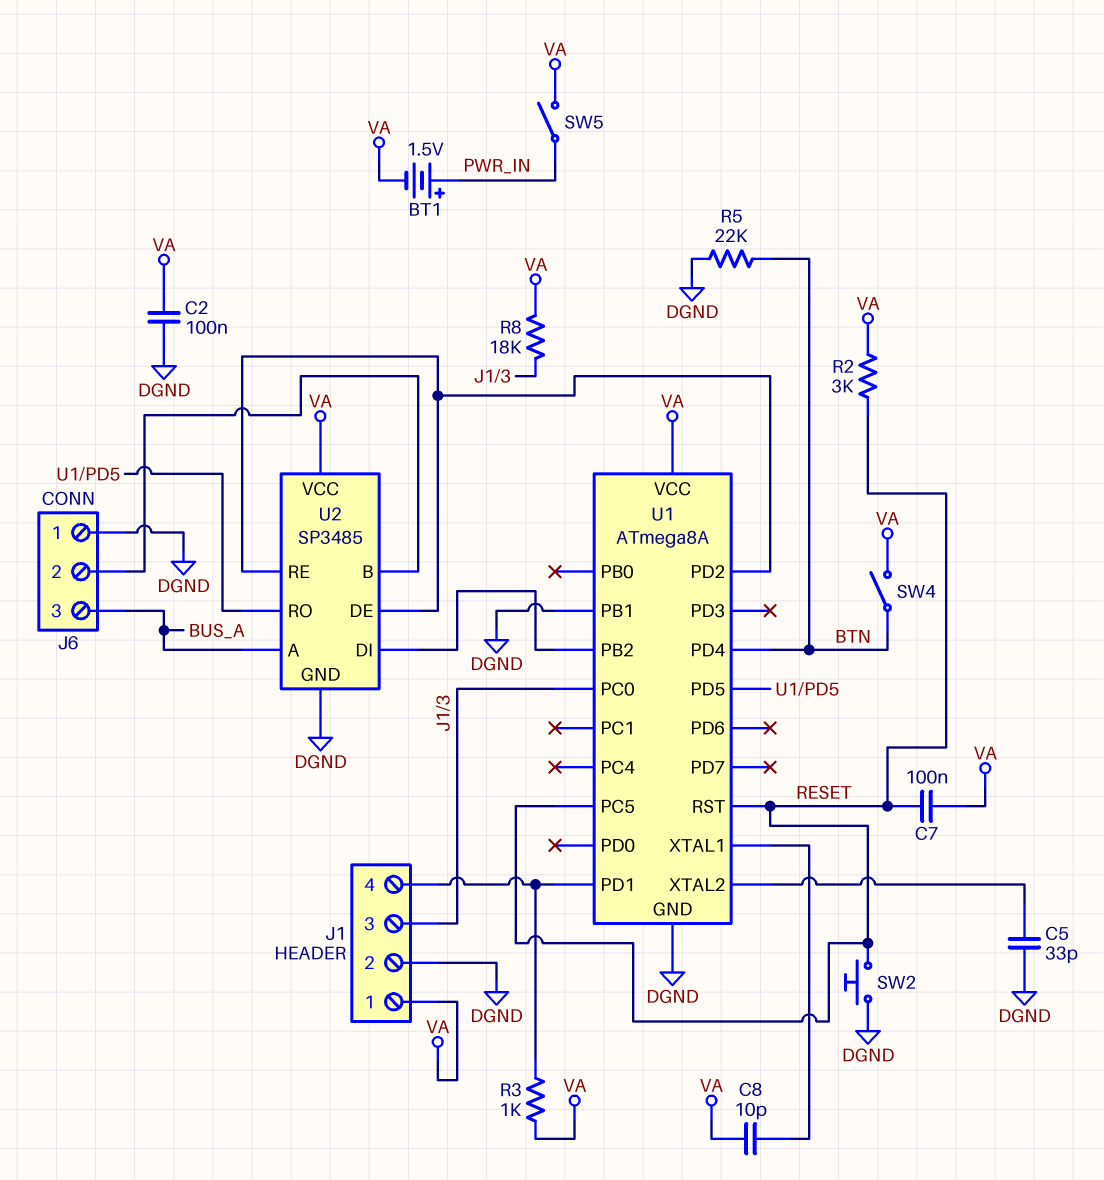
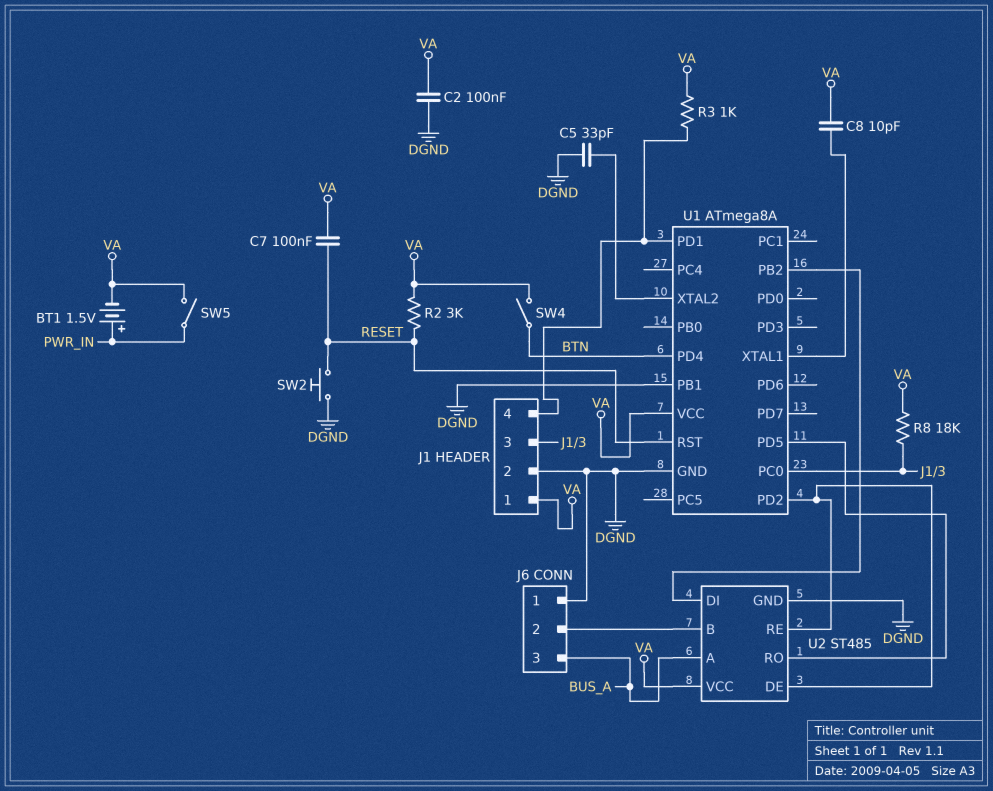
R5: 22k (BTN, DGND) -> none
U1 pin PC5: RESET -> none
U2: SP3485 -> ST485

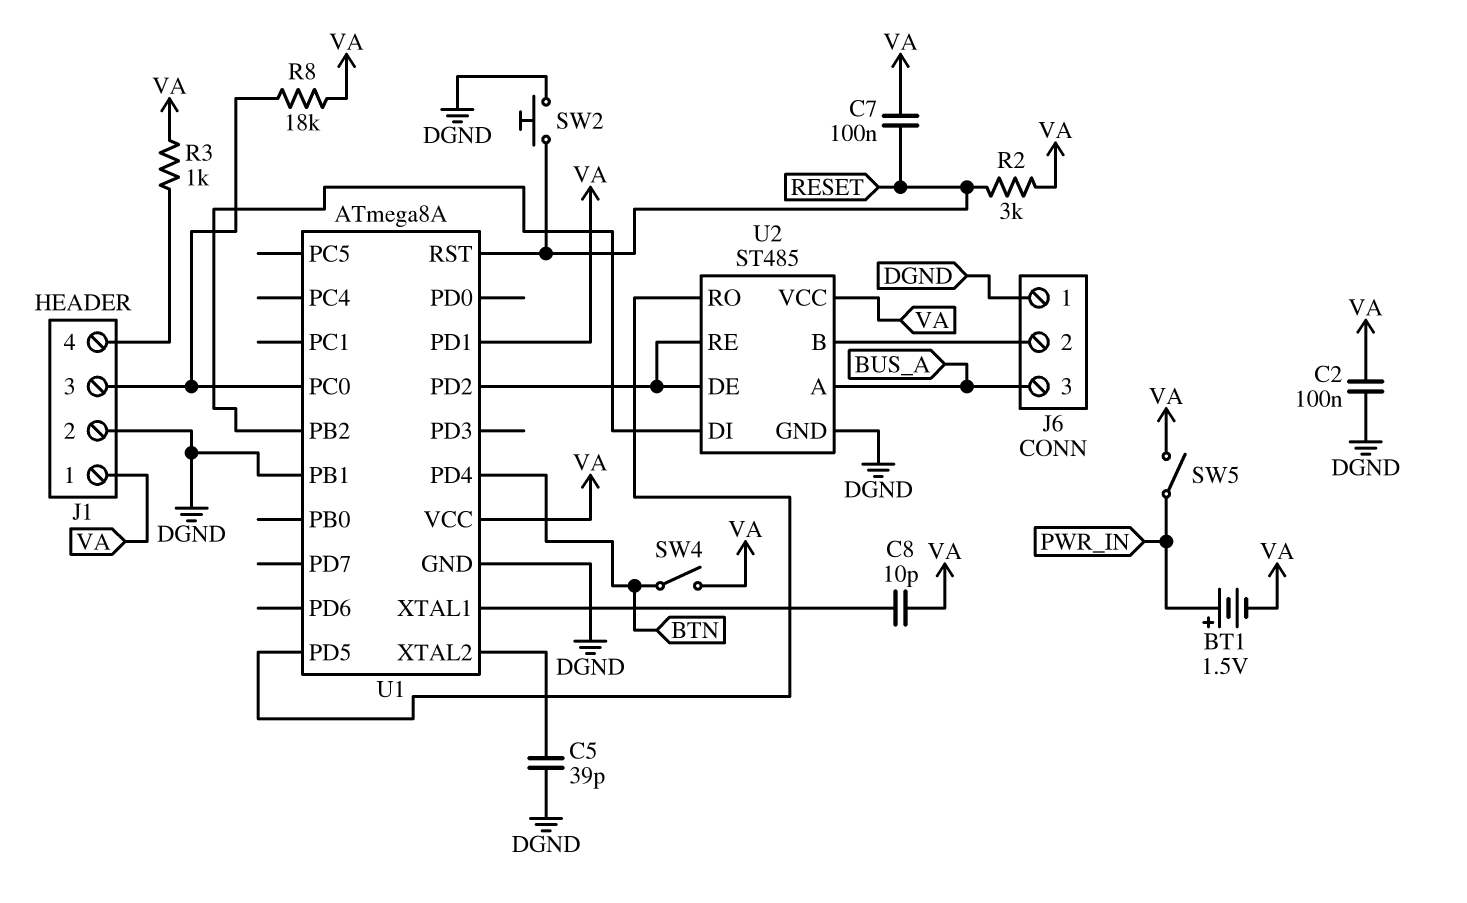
C5: 33pF (DGND, U1/XTAL2) -> 39pF (DGND, U1/XTAL2)
U1 pin PD1: J1/4 -> VA

